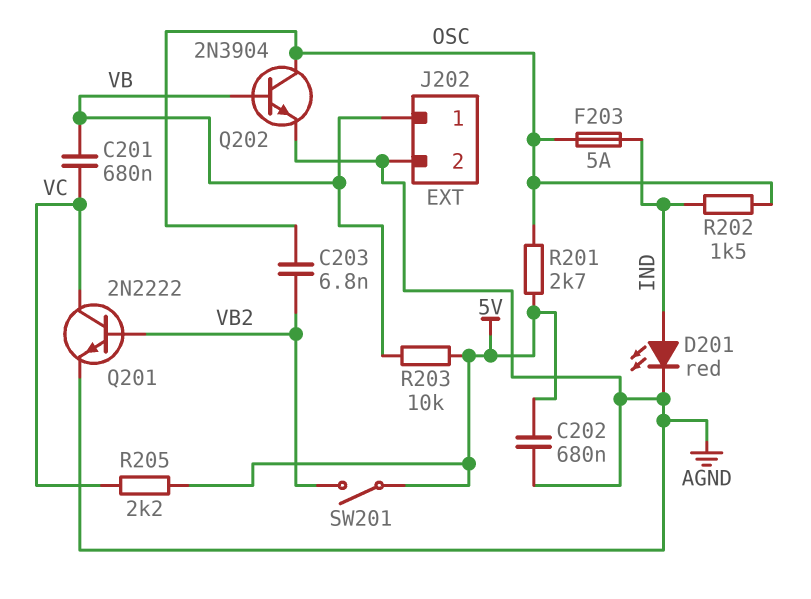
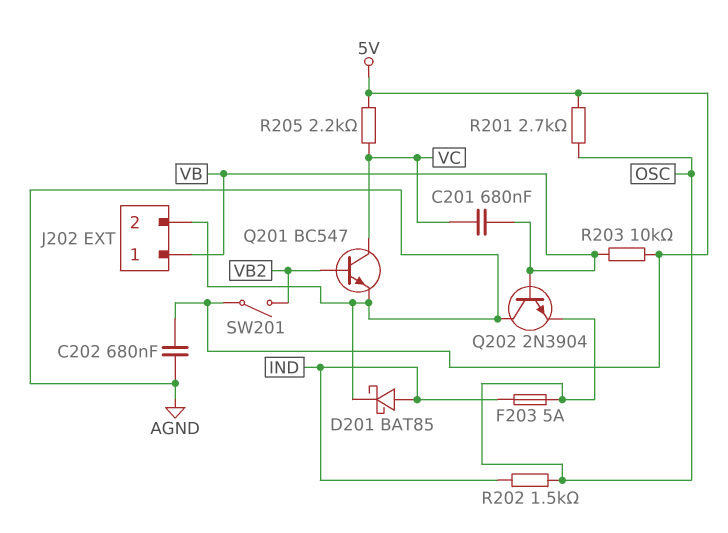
C203: 6.8nF (OSC, VB2) -> none
D201: LED red (A IND, K AGND) -> schottky BAT85 (A IND, K AGND)
Q201: NPN 2N2222 (B VB2, C VC, E AGND) -> NPN BC547 (B VB2, C VC, E AGND)
Q202: NPN 2N3904 (B VB, C OSC, E AGND) -> NPN 2N3904 (B VB, C AGND, E OSC)

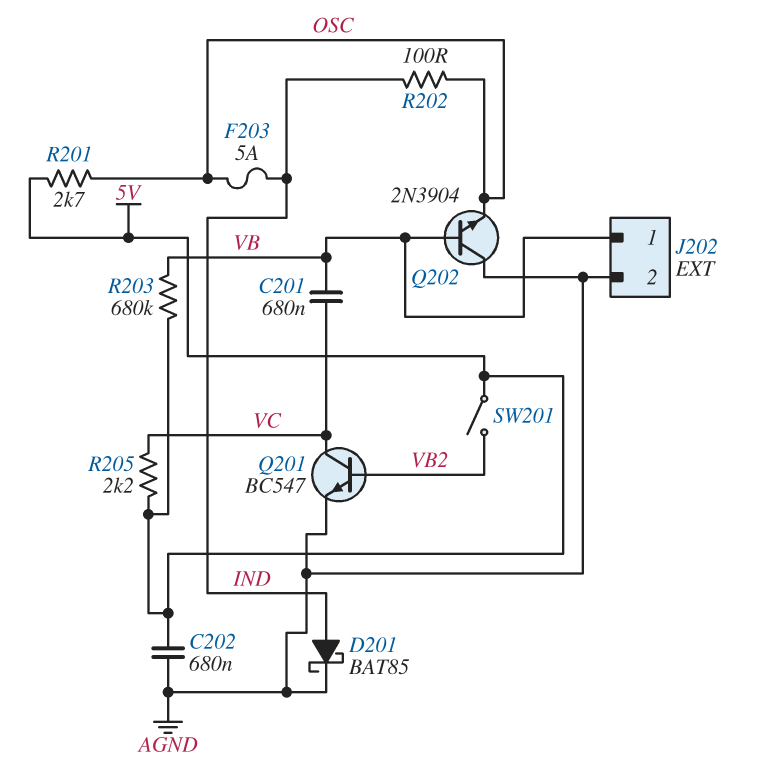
R202: 1.5k (IND, OSC) -> 100 (IND, OSC)
R203: 10k (5V, VB) -> 680k (5V, VB)

